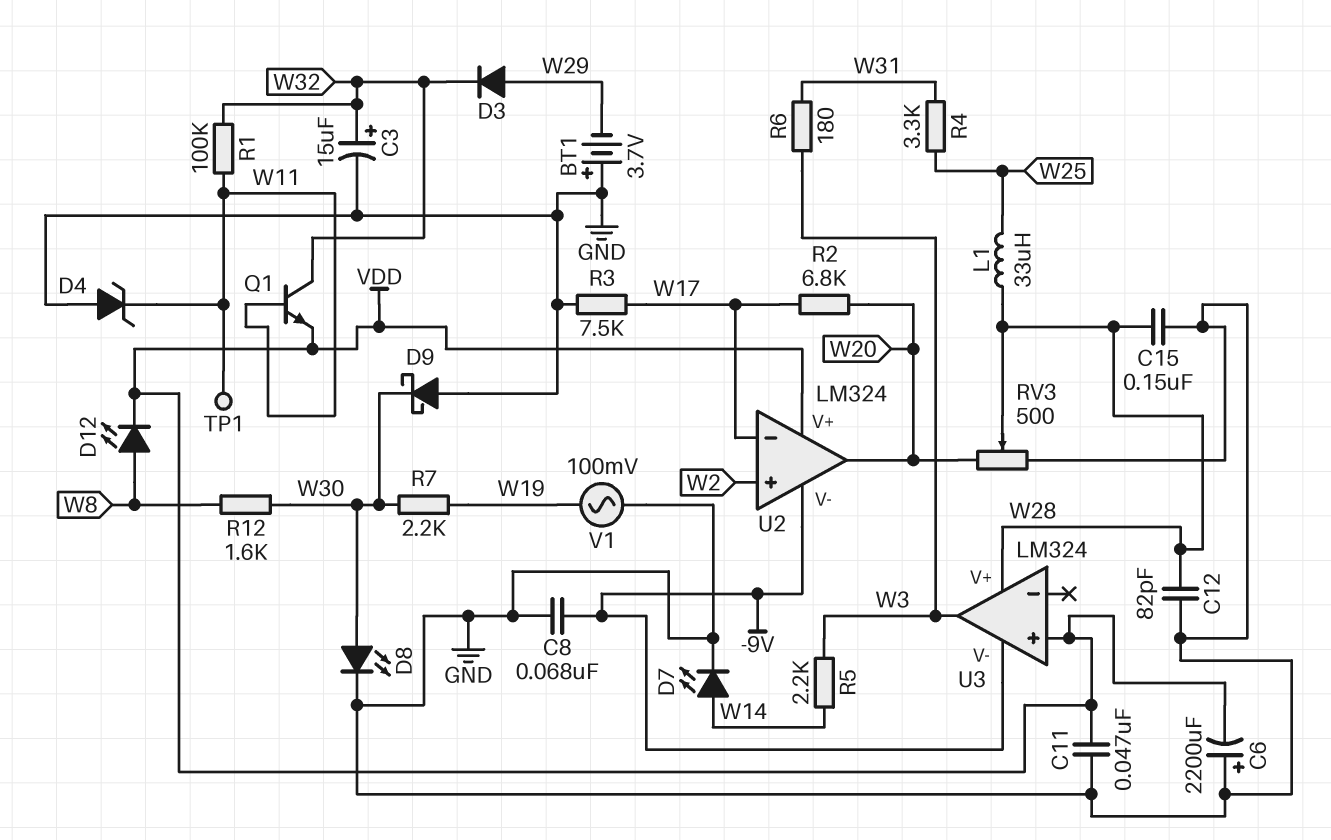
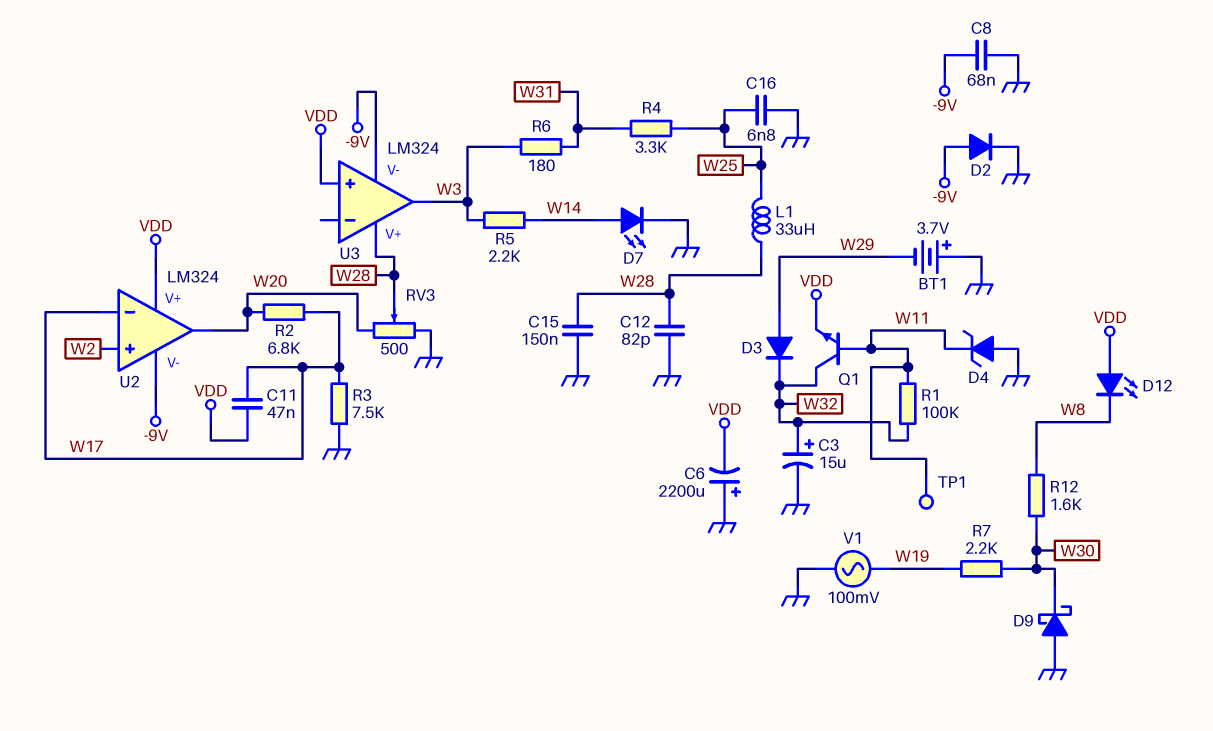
C11: 47nF (GND, VDD) -> 47nF (VDD, W17)
C16: none -> 6.8nF (GND, W25)
D2: none -> diode (A -9V, K GND)
D8: LED (A W30, K GND) -> none
D12: LED (A W8, K VDD) -> LED (A VDD, K W8)

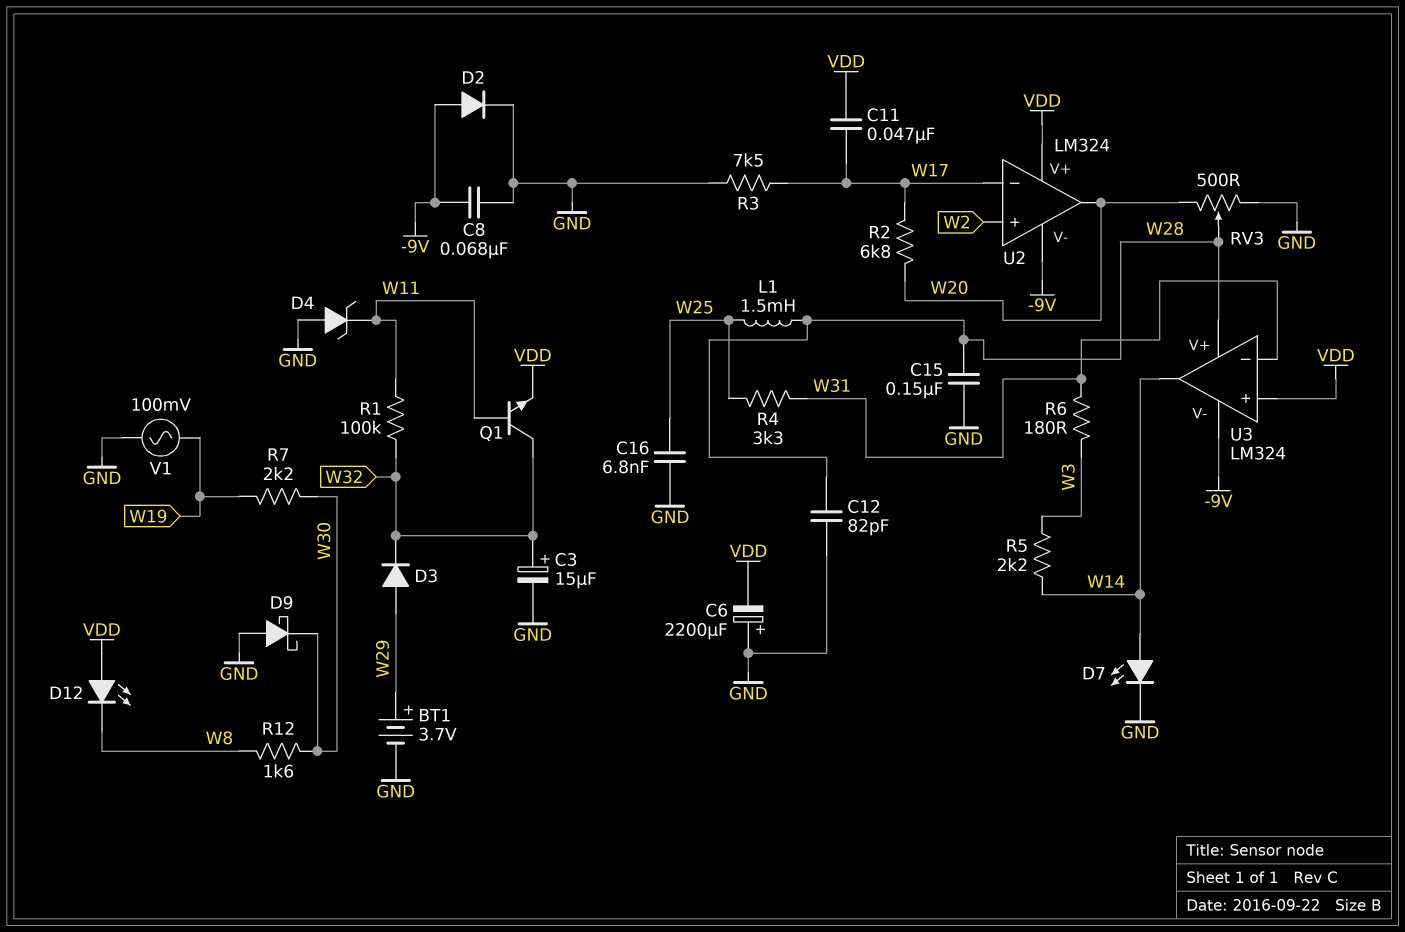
BT1: 3.7V (plus GND, minus W29) -> 3.7V (plus W29, minus GND)
L1: 33uH (W25, W28) -> 1.5mH (W25, W28)
TP1: test point (W11) -> none
U3 pin in-: none -> W31
U3 pin out: W3 -> W14

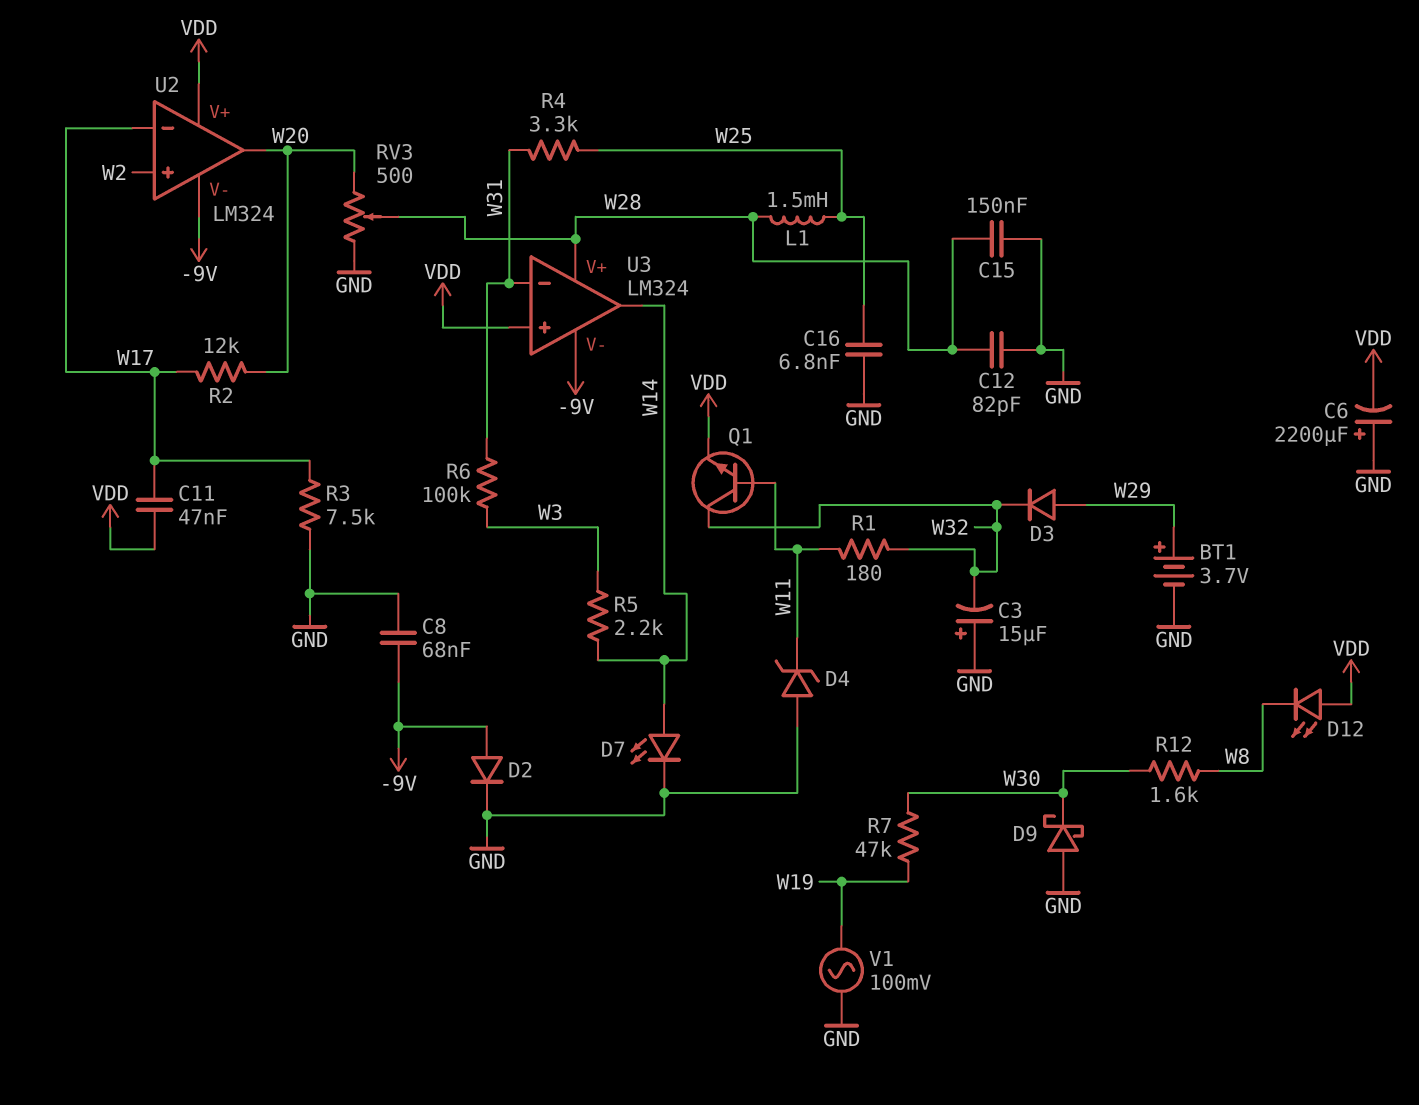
C3: 15uF (plus W32, minus GND) -> 15uF (plus GND, minus W32)
R1: 100k (W11, W32) -> 180 (W11, W32)
R2: 6.8k (W17, W20) -> 12k (W17, W20)
R6: 180 (W3, W31) -> 100k (W3, W31)
R7: 2.2k (W19, W30) -> 47k (W19, W30)

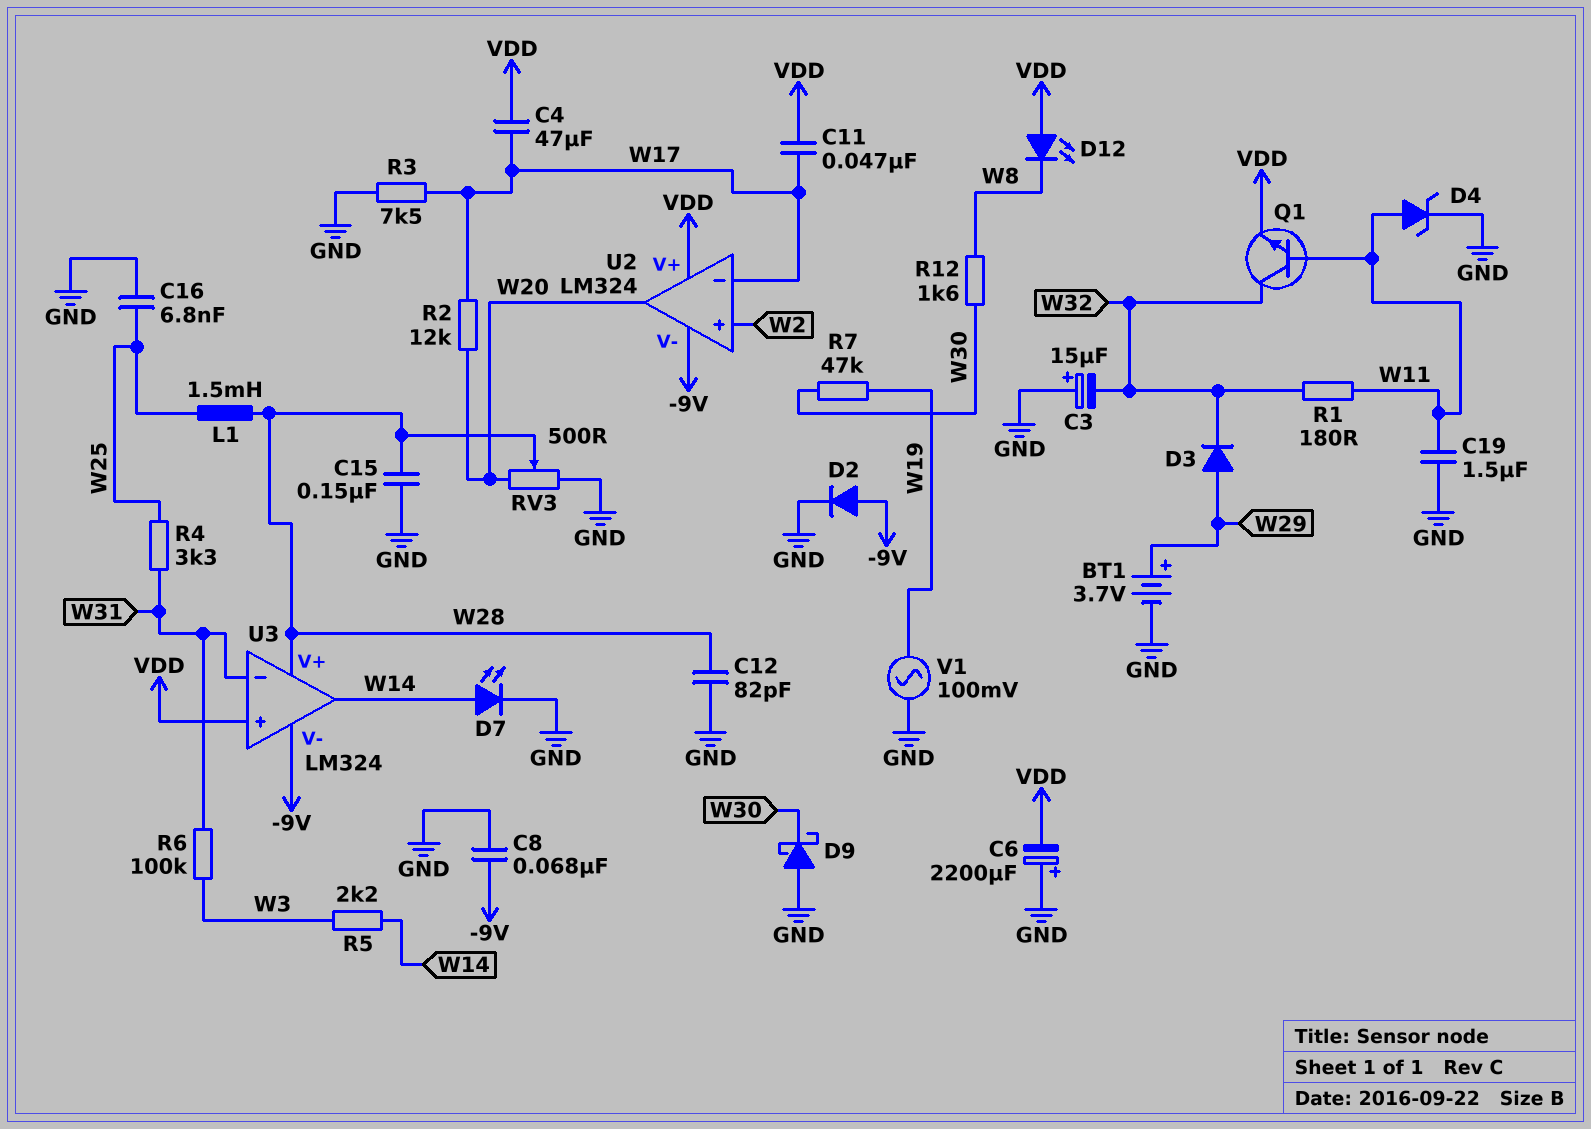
C4: none -> 47uF (VDD, W17)
C19: none -> 1.5uF (GND, W11)
D4: zener (A GND, K W11) -> zener (A W11, K GND)

